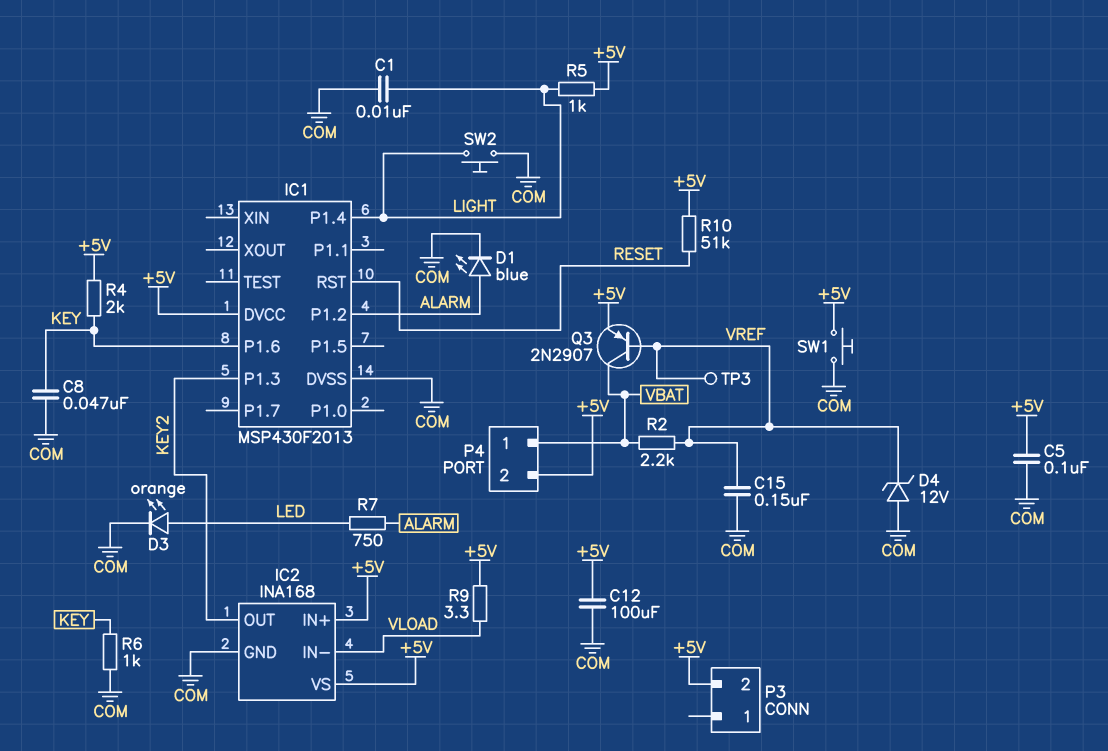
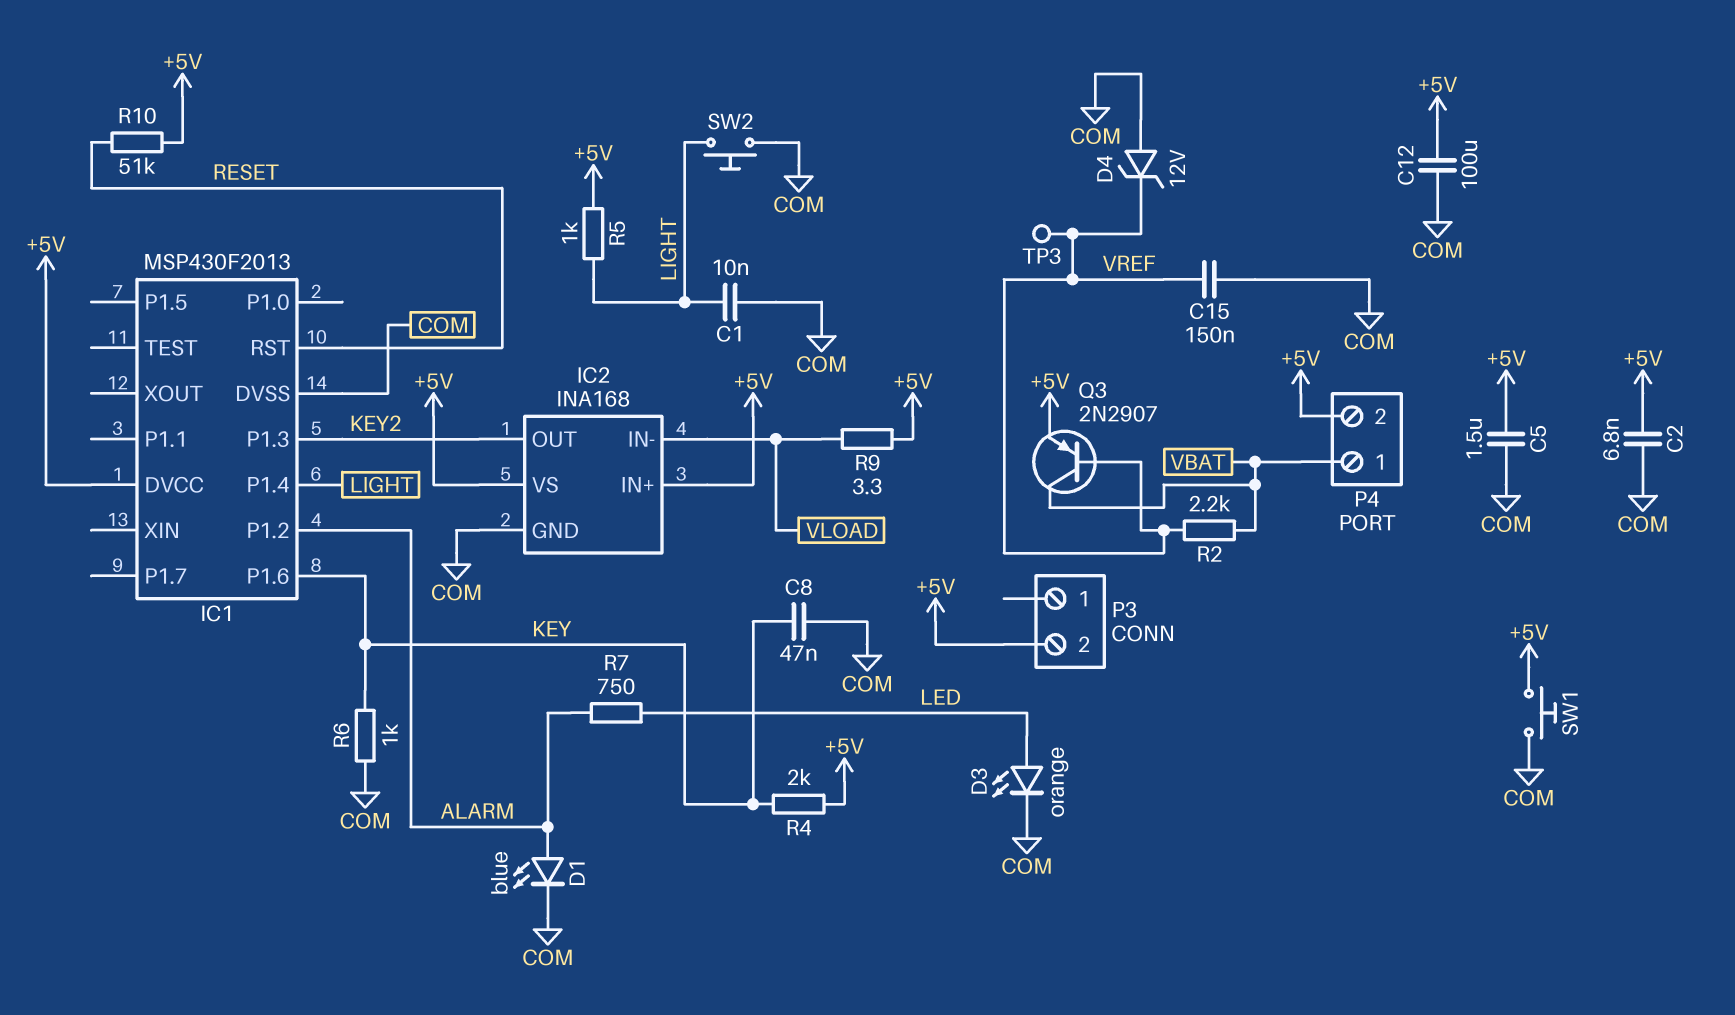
C2: none -> 6.8nF (+5V, COM)
C5: 100nF (+5V, COM) -> 1.5uF (+5V, COM)

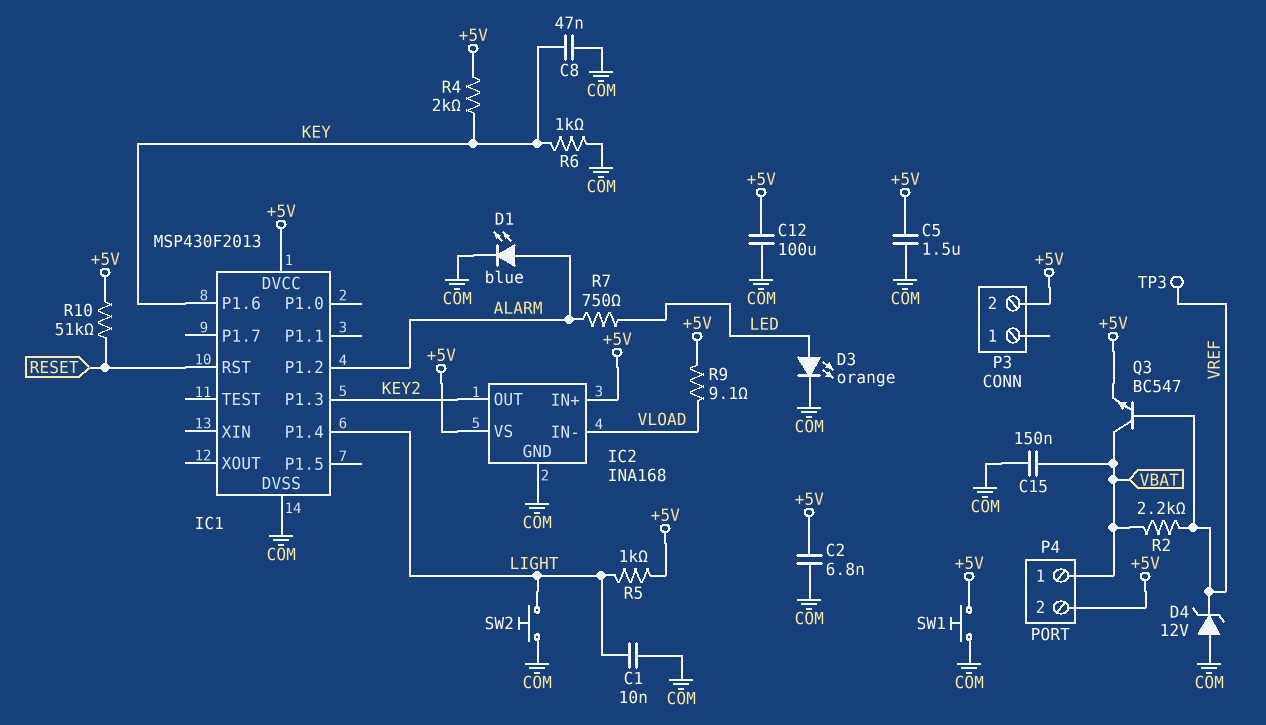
C15: 150nF (COM, VREF) -> 150nF (COM, VBAT)
Q3: PNP 2N2907 (B VREF, C VBAT, E +5V) -> NPN BC547 (B VREF, C VBAT, E +5V)
R9: 3.3 (+5V, VLOAD) -> 9.1 (+5V, VLOAD)

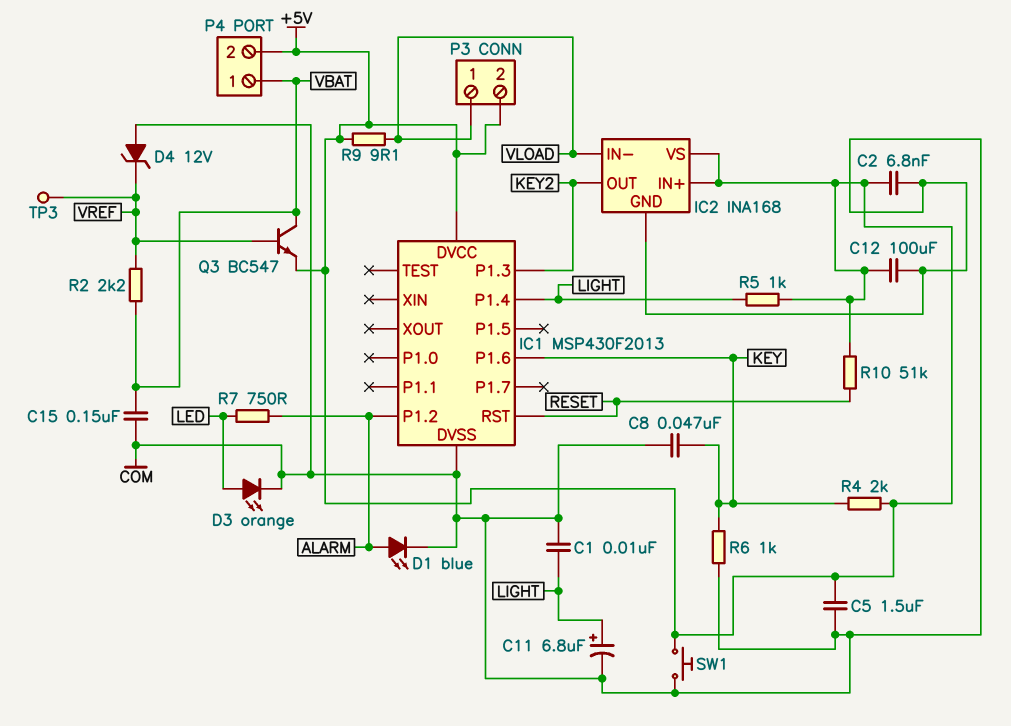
C11: none -> 6.8uF (plus LIGHT, minus COM)
P3 pin 1: none -> VLOAD
SW2: button (COM, LIGHT) -> none

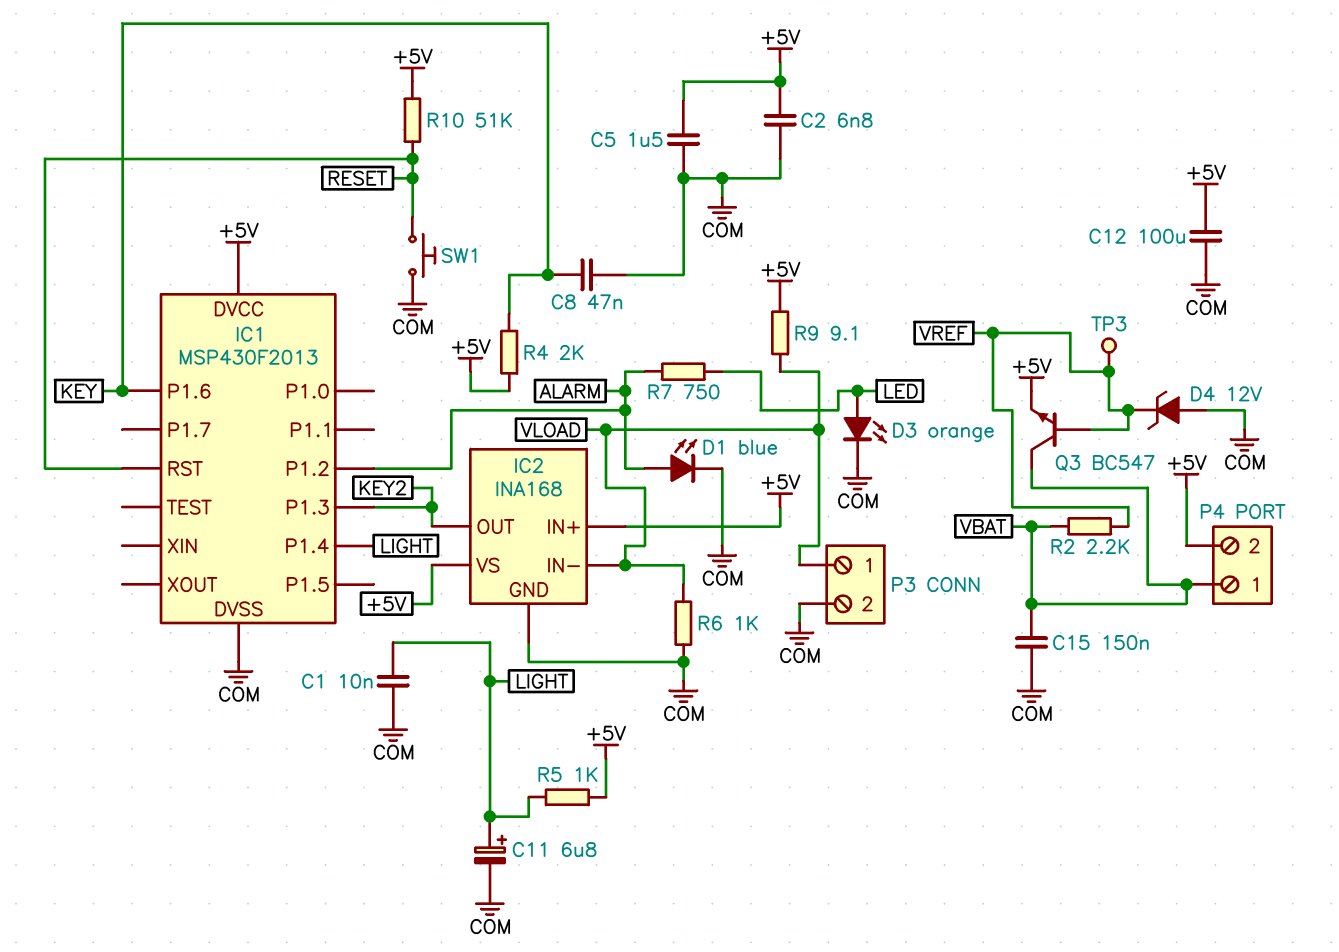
P3 pin 2: +5V -> COM
R6: 1k (COM, KEY) -> 1k (COM, VLOAD)
SW1: button (+5V, COM) -> button (COM, RESET)

